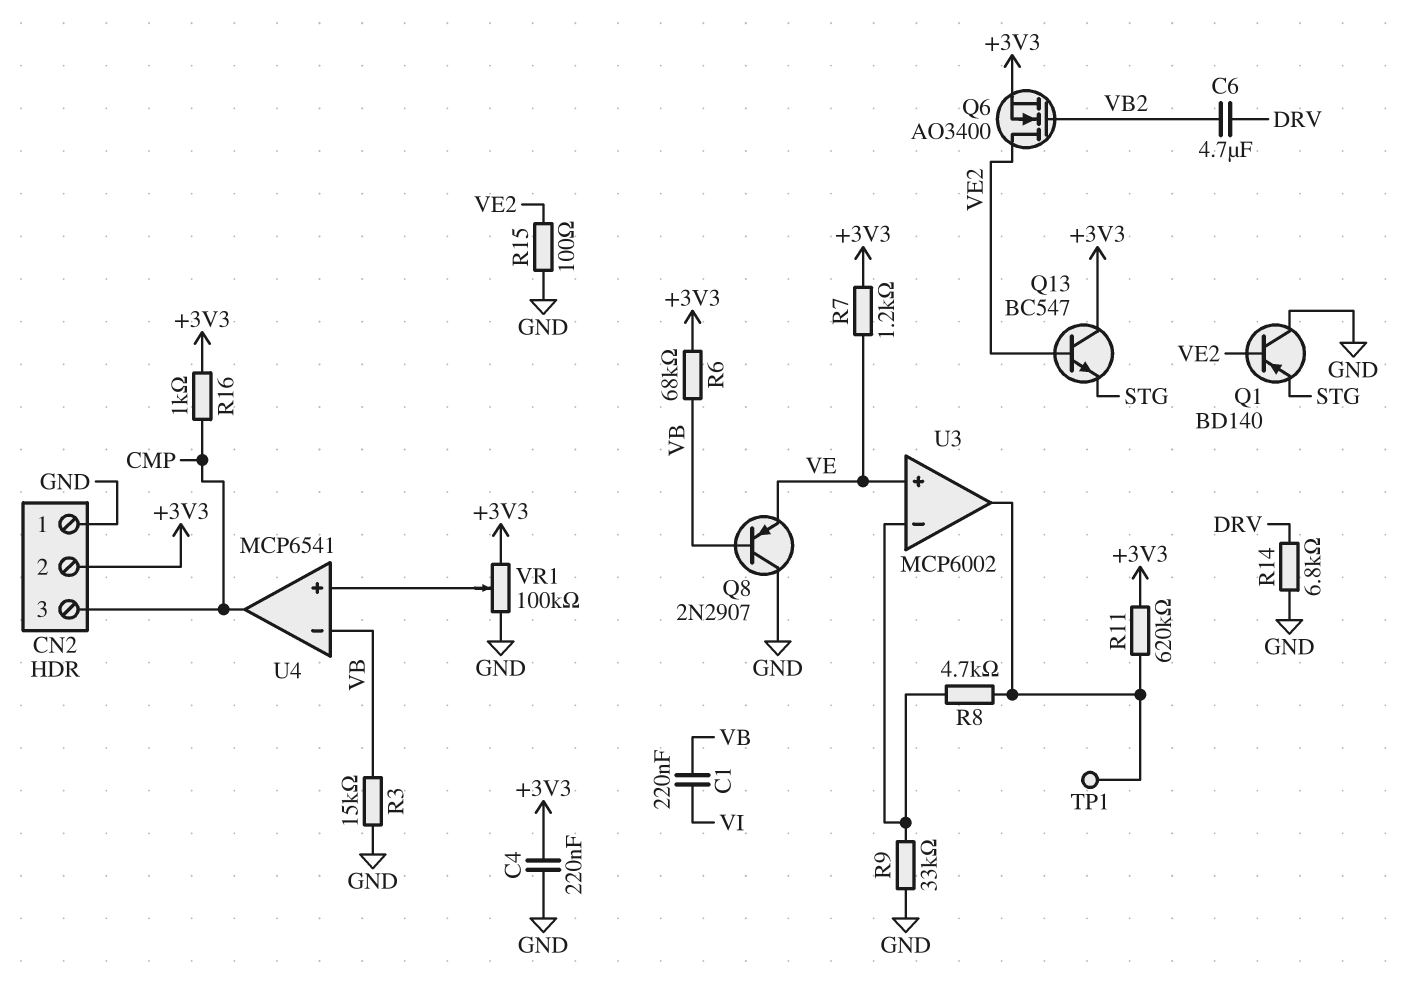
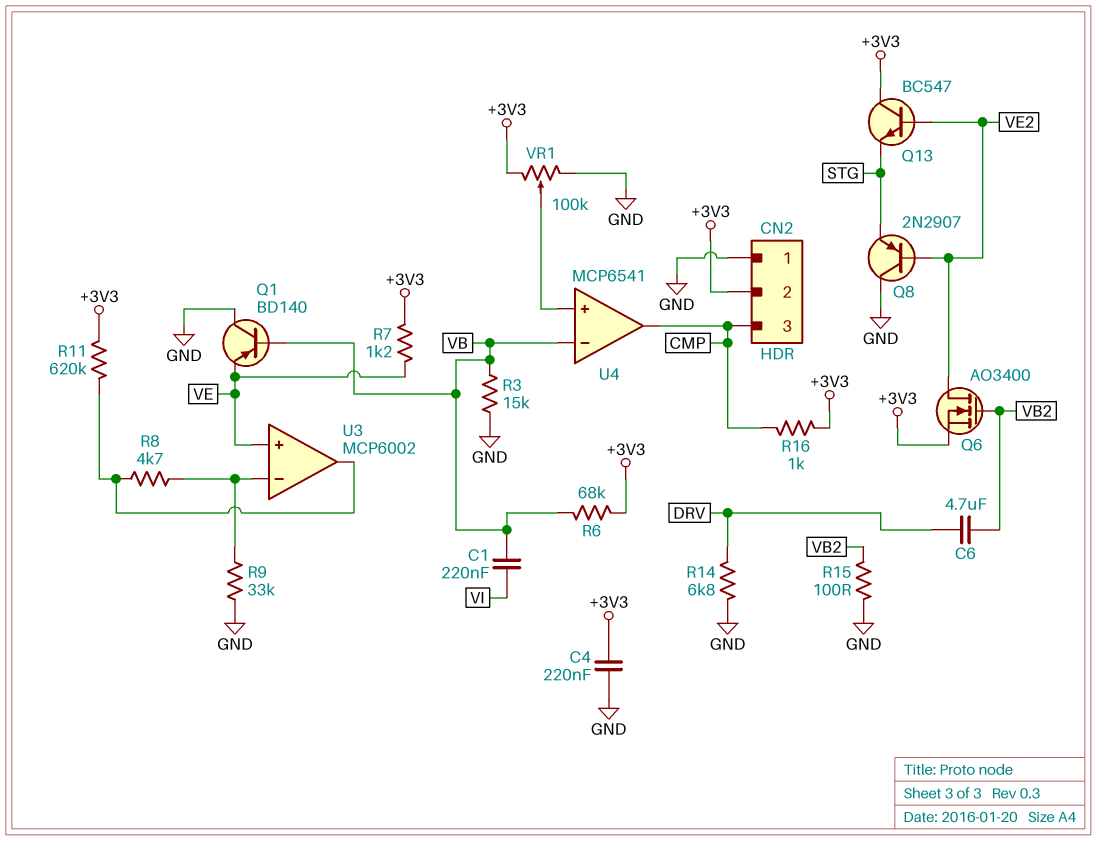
Q1: PNP BD140 (B VE2, C GND, E STG) -> PNP BD140 (B VB, C GND, E VE)
Q8: PNP 2N2907 (B VB, C GND, E VE) -> PNP 2N2907 (B VE2, C GND, E STG)
R15: 100 (GND, VE2) -> 100 (GND, VB2)
TP1: test point (U3/out) -> none

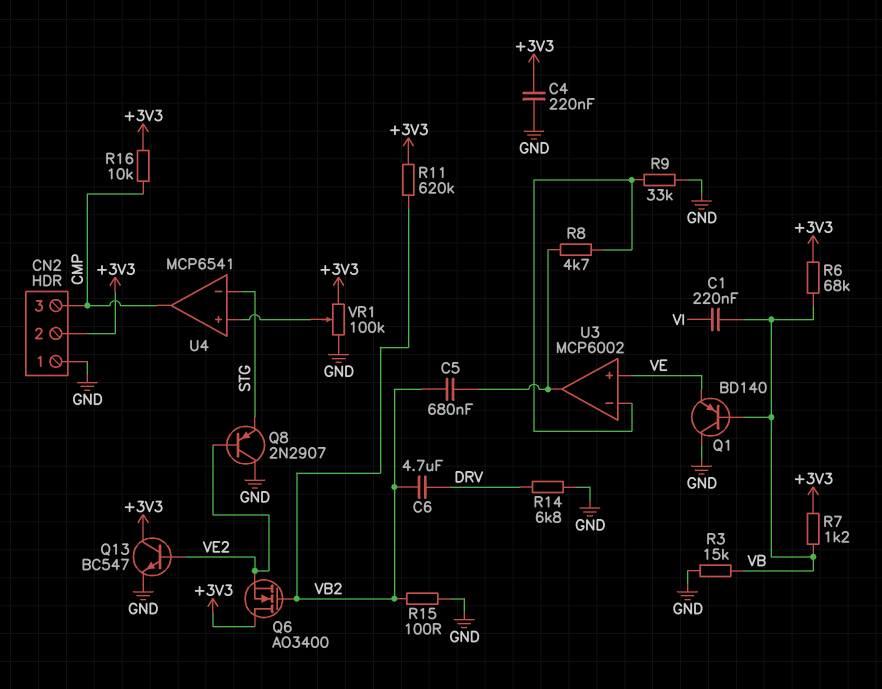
C5: none -> 680nF (U3/out, VB2)
Q6: NMOS AO3400 (G VB2, D VE2, S +3V3) -> NMOS AO3400 (G VB2, D +3V3, S VE2)
Q13: NPN BC547 (B VE2, C +3V3, E STG) -> NPN BC547 (B VE2, C +3V3, E GND)
R7: 1.2k (+3V3, VE) -> 1.2k (+3V3, VB)
R11: 620k (+3V3, U3/out) -> 620k (+3V3, VB2)
R16: 1k (+3V3, CMP) -> 10k (+3V3, CMP)
U4 pin in-: VB -> STG

